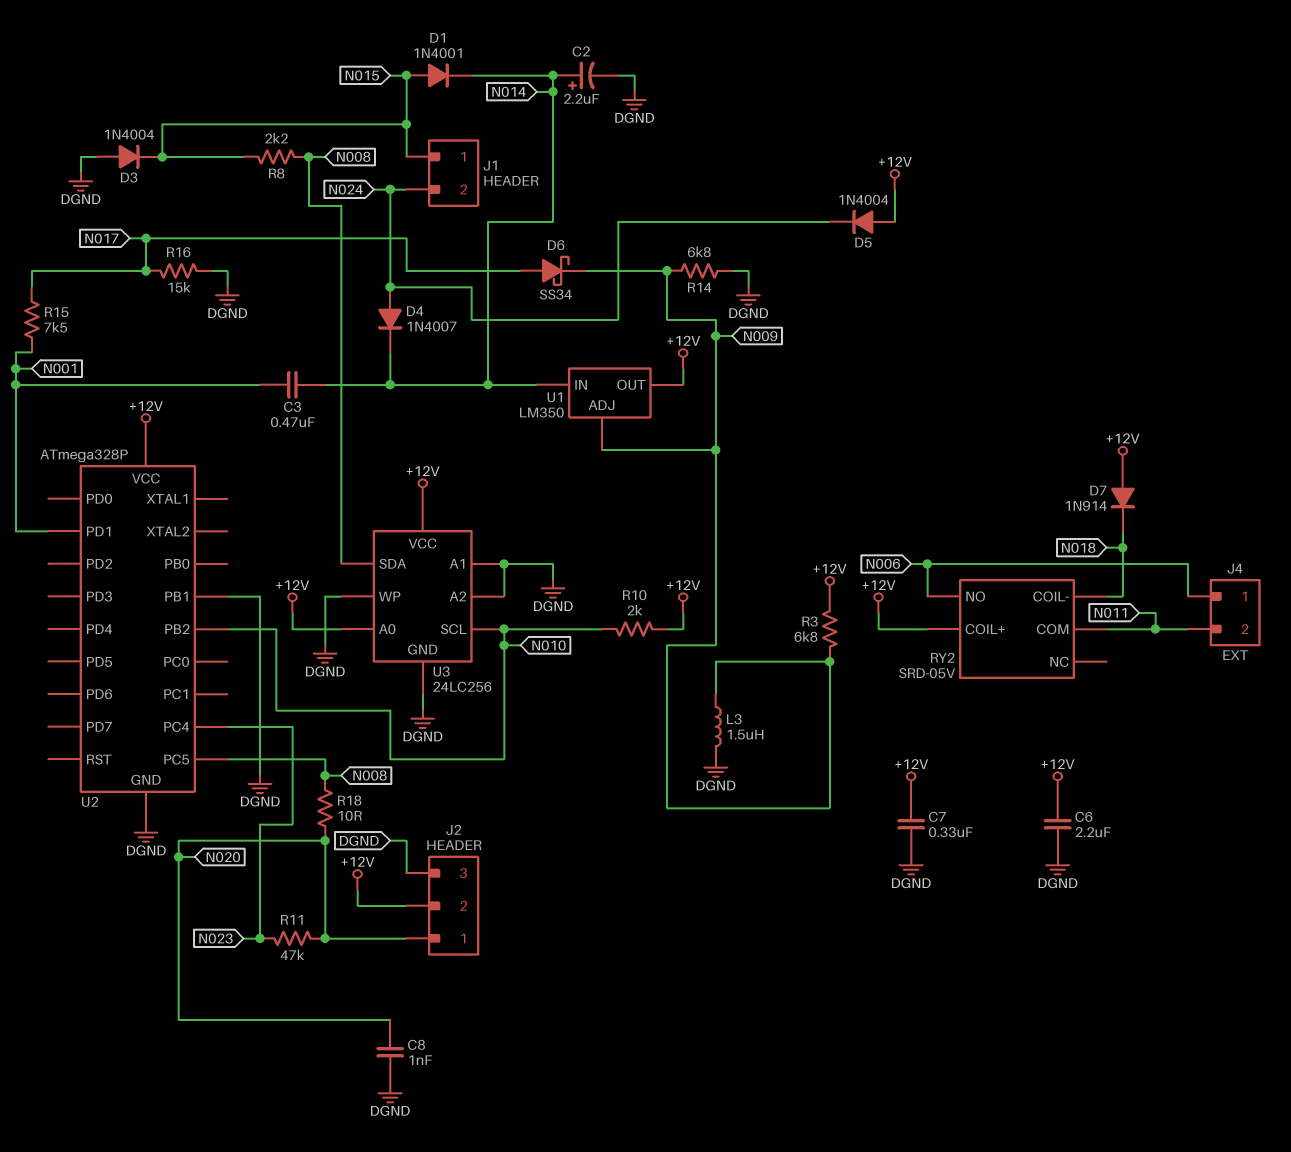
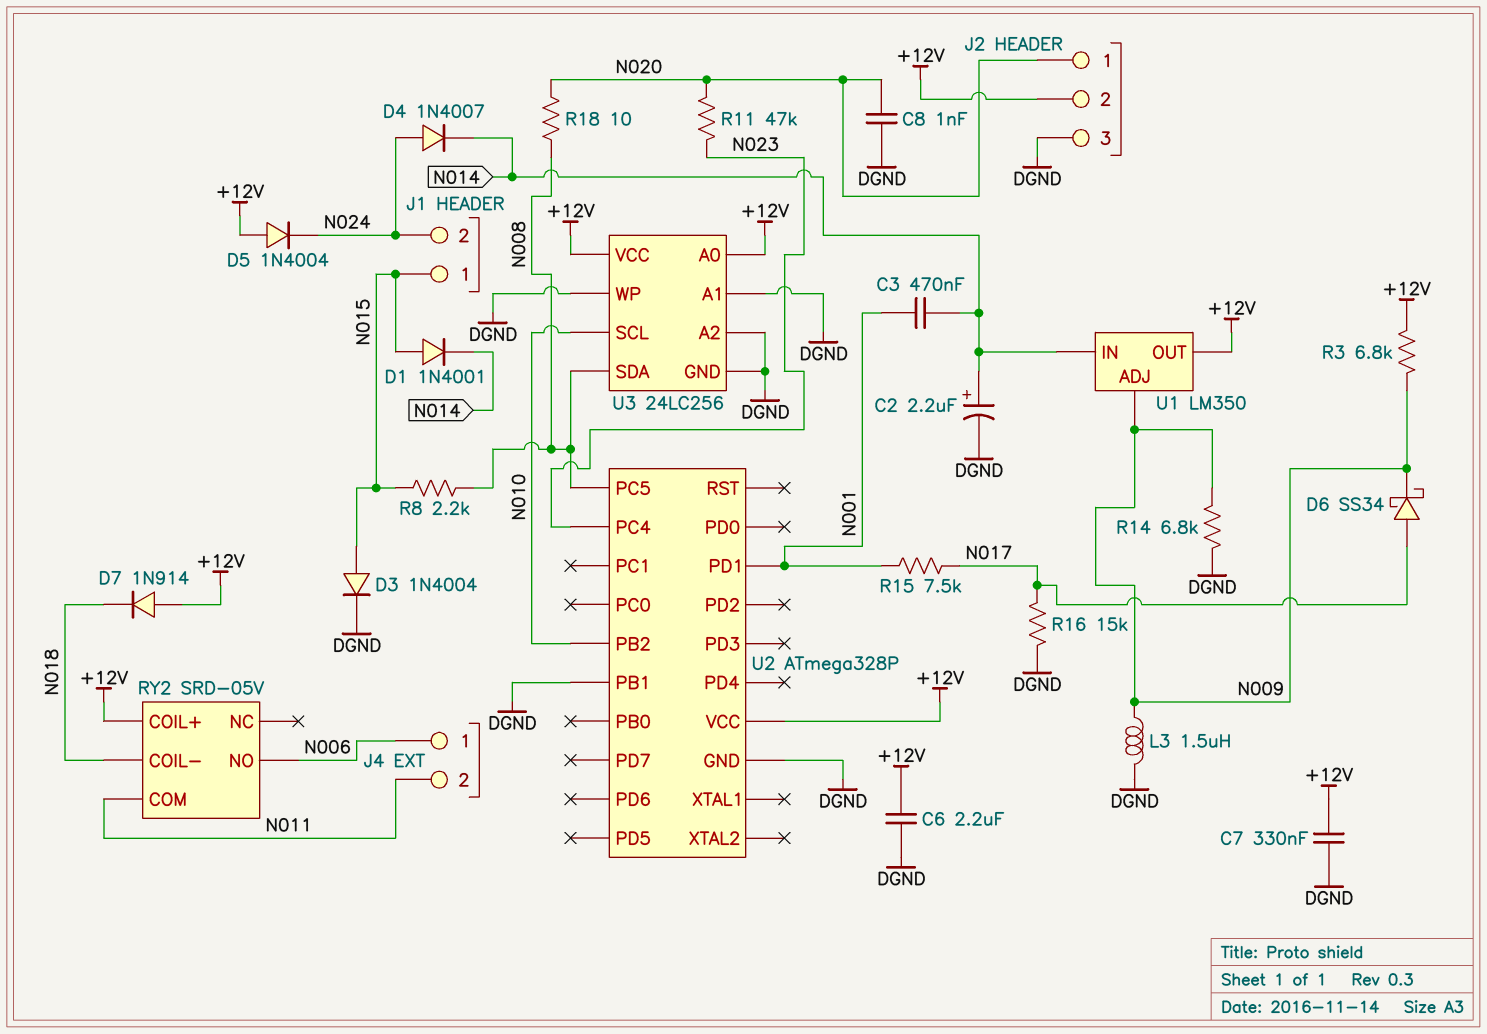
D3: diode 1N4004 (A DGND, K N015) -> diode 1N4004 (A N015, K DGND)
R10: 2k (+12V, N010) -> none

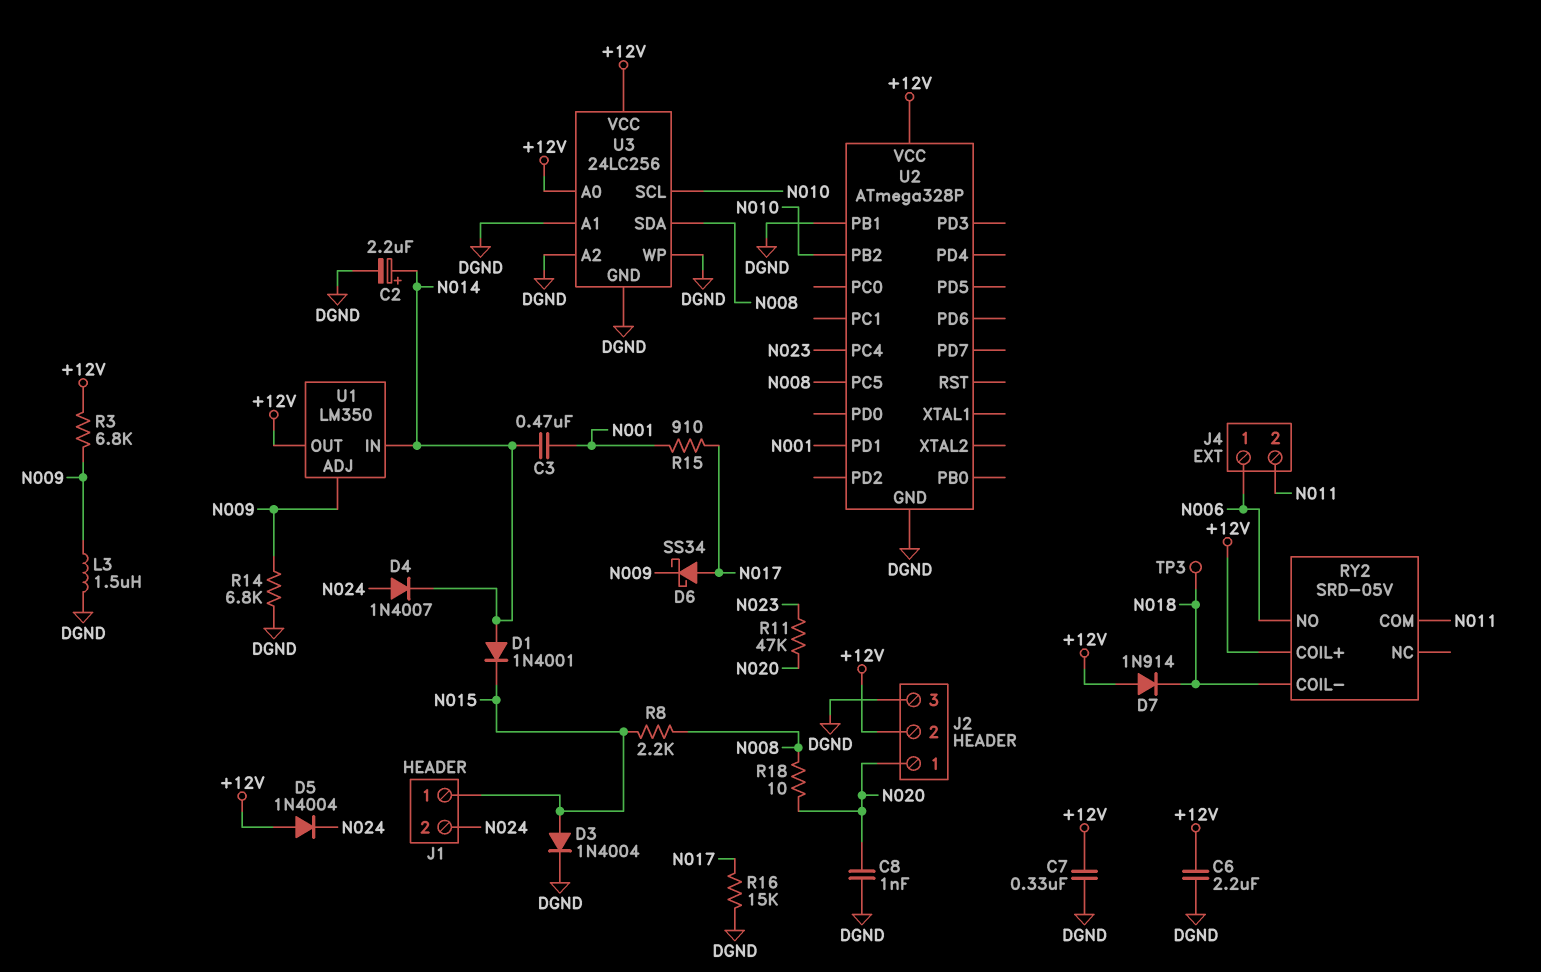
D1: diode 1N4001 (A N015, K N014) -> diode 1N4001 (A N014, K N015)
R15: 7.5k (N001, N017) -> 910 (N001, N017)
TP3: none -> test point (N018)

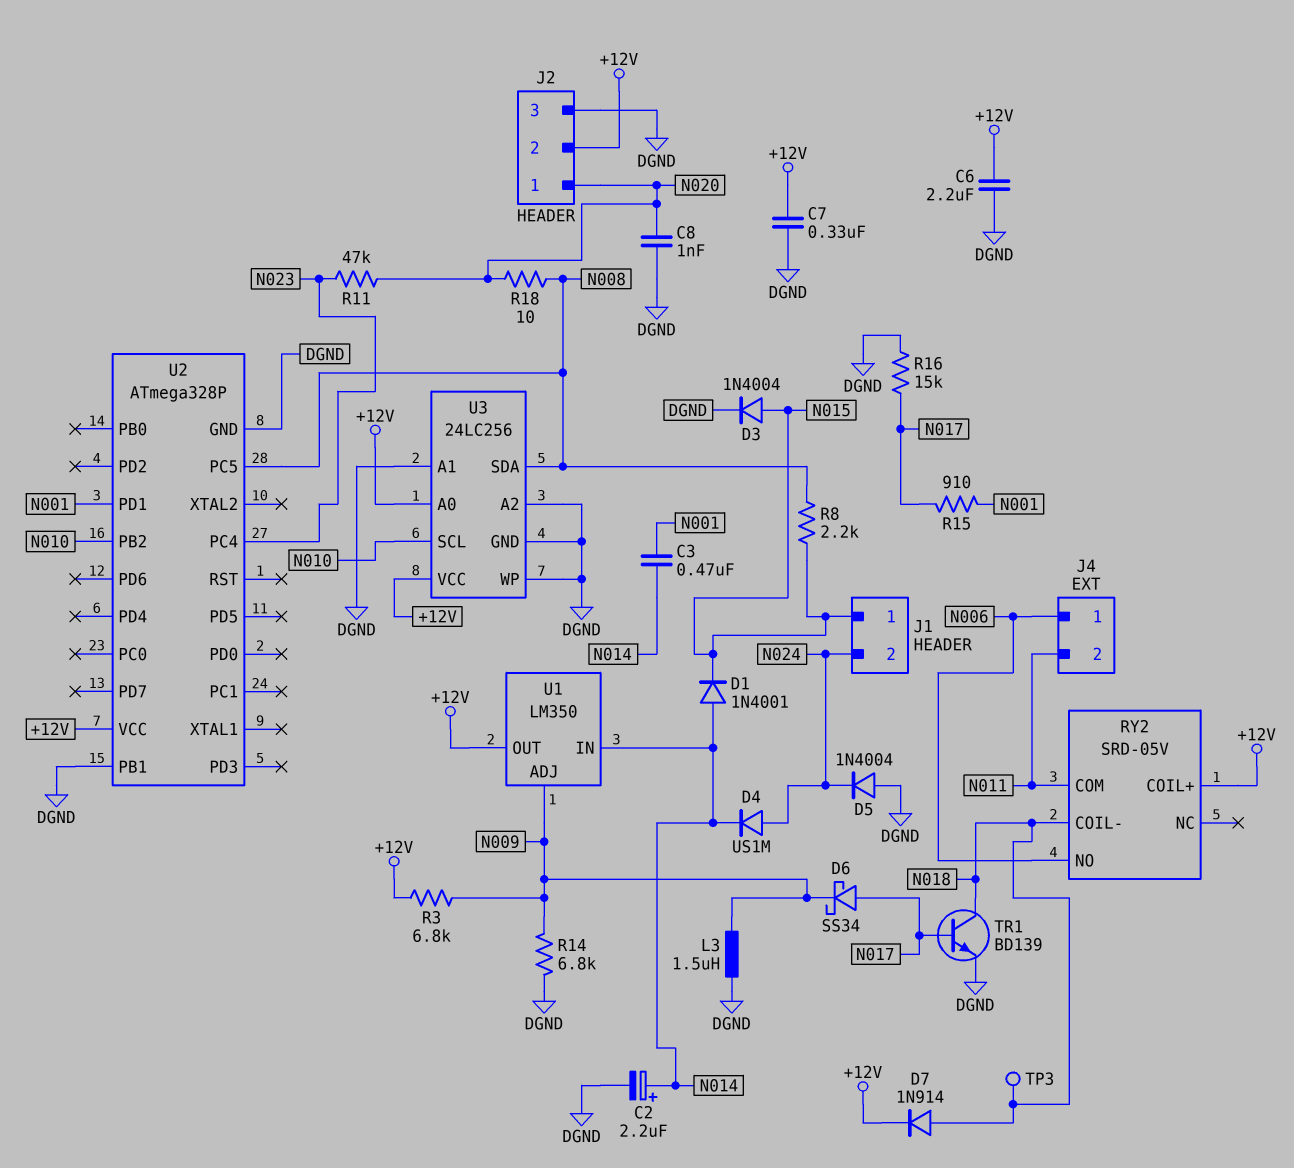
D4: diode 1N4007 (A N024, K N014) -> diode US1M (A N024, K N014)
D5: diode 1N4004 (A +12V, K N024) -> diode 1N4004 (A DGND, K N024)
D7: diode 1N914 (A +12V, K N018) -> diode 1N914 (A N018, K +12V)
TR1: none -> NPN BD139 (B N017, C N018, E DGND)

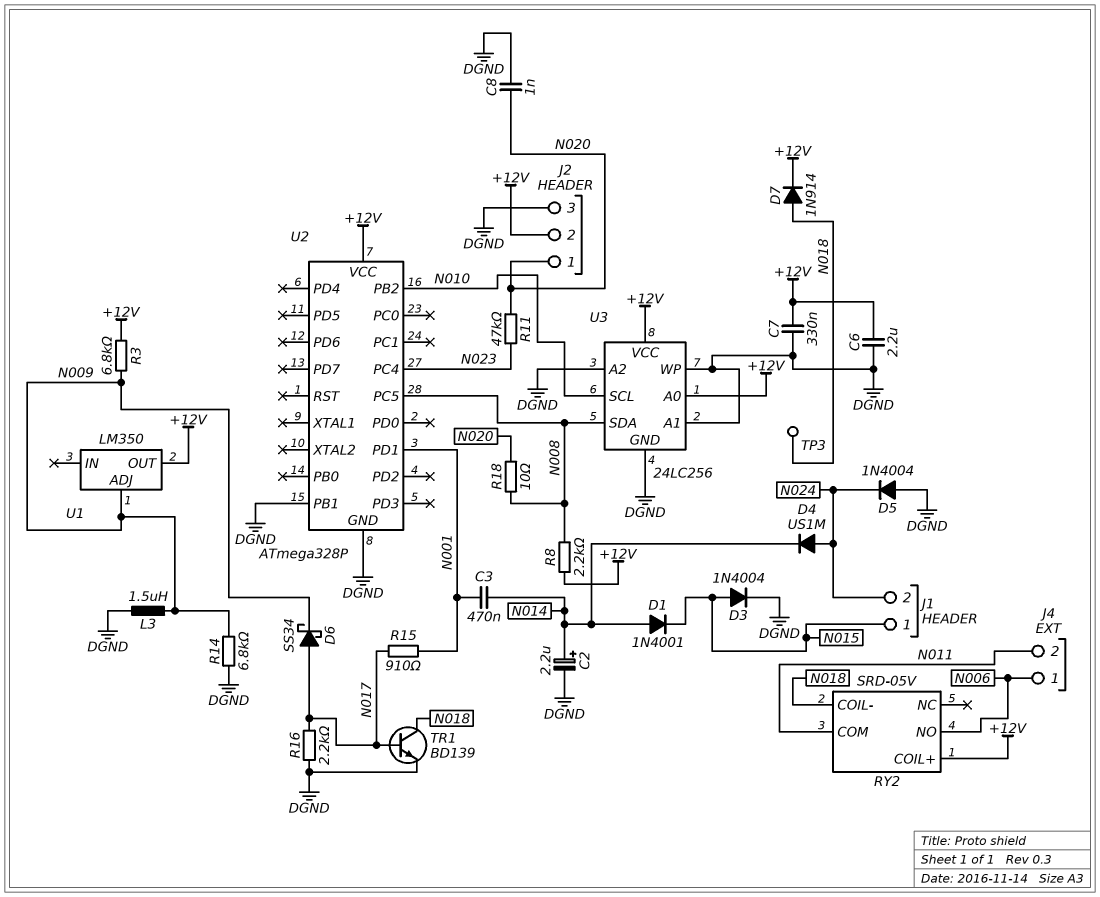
R8: 2.2k (N008, N015) -> 2.2k (+12V, N008)
R16: 15k (DGND, N017) -> 2.2k (DGND, N017)
U1 pin IN: N014 -> none

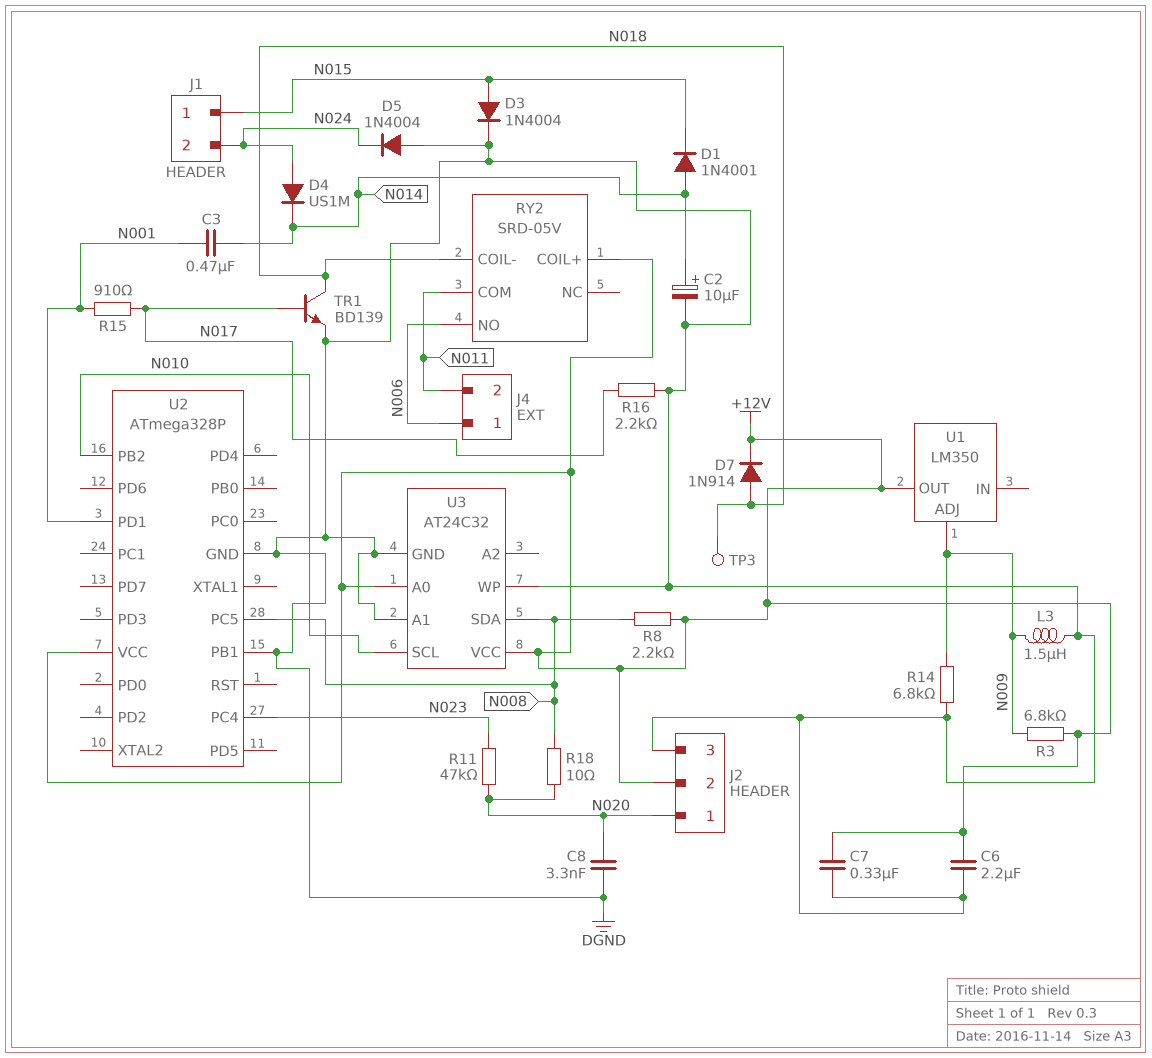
C2: 2.2uF (plus N014, minus DGND) -> 10uF (plus N014, minus DGND)
C8: 1nF (DGND, N020) -> 3.3nF (DGND, N020)
D6: schottky SS34 (A N017, K N009) -> none
U3: 24LC256 -> AT24C32
U3 pin A2: DGND -> none

